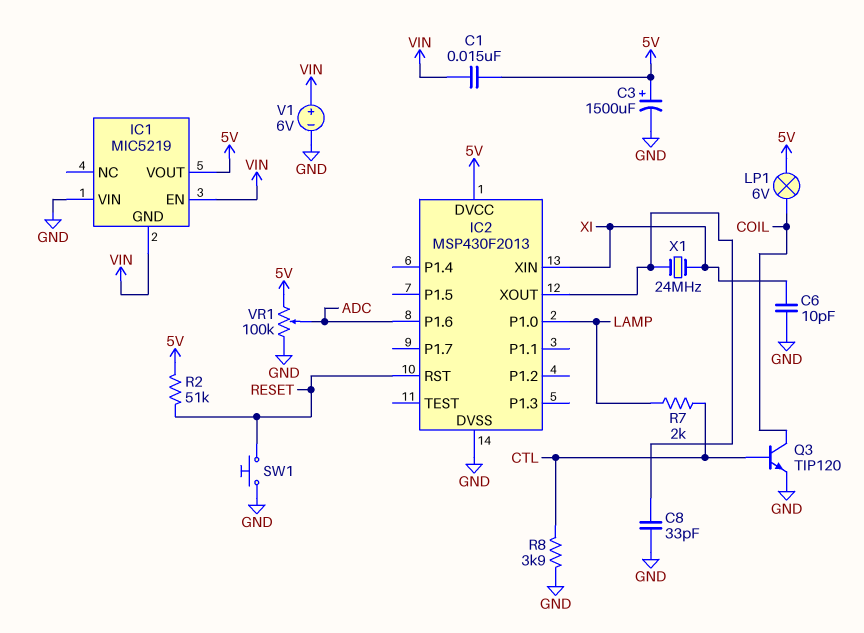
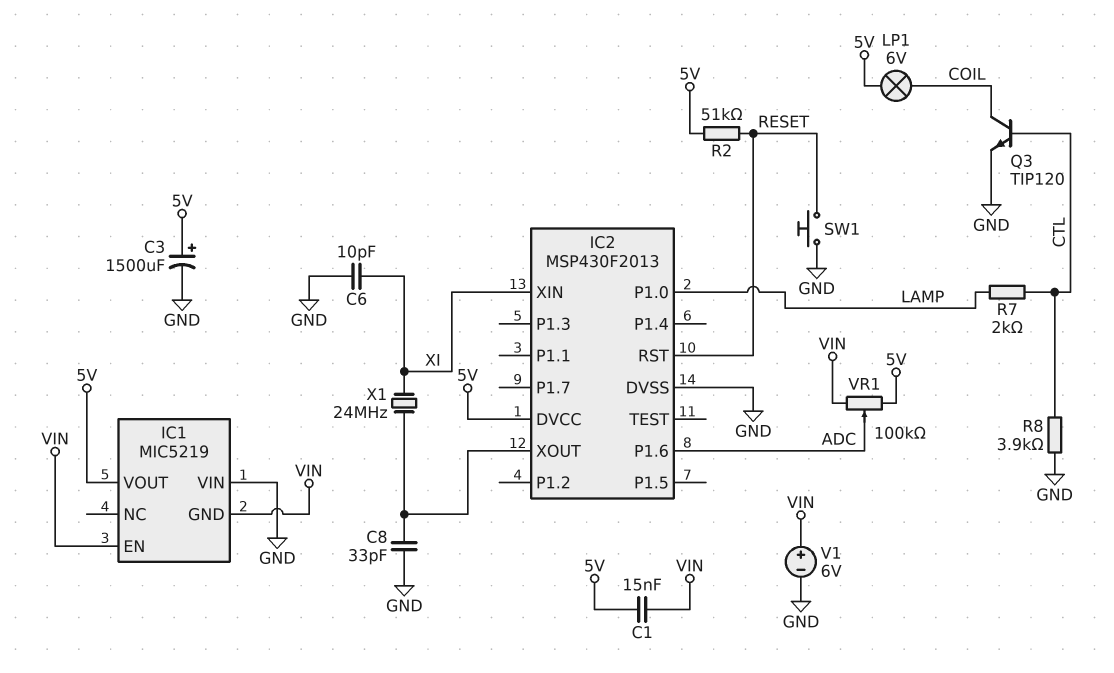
VR1: 100k (5V, GND, wiper ADC) -> 100k (5V, VIN, wiper ADC)

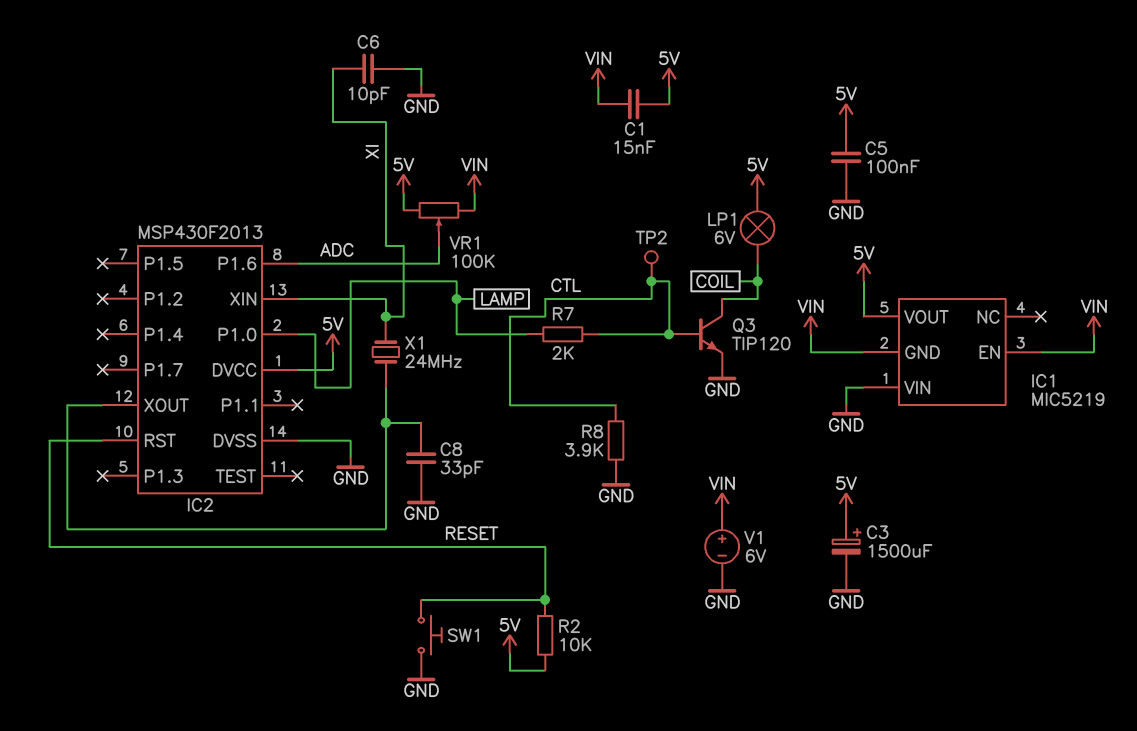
C5: none -> 100nF (5V, GND)
R2: 51k (5V, RESET) -> 10k (5V, RESET)
TP2: none -> test point (CTL)

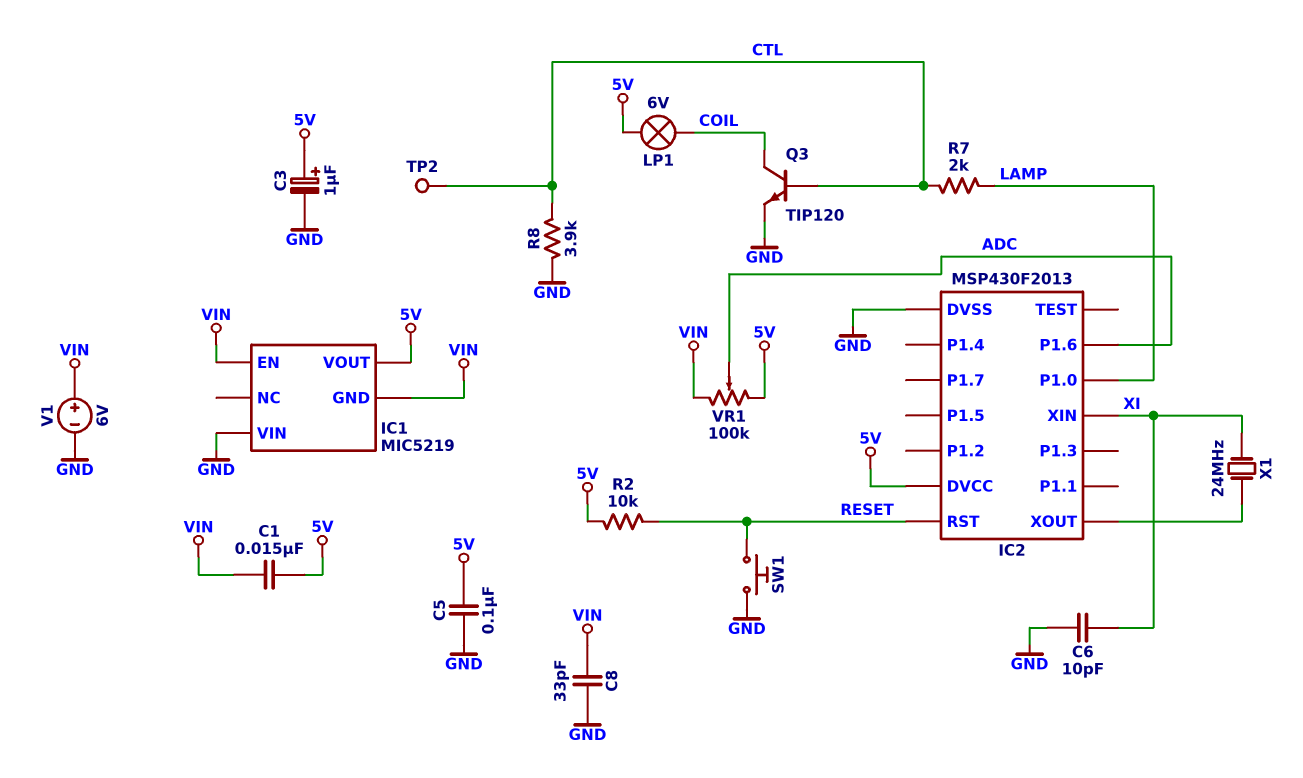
C3: 1500uF (plus 5V, minus GND) -> 1uF (plus 5V, minus GND)
C8: 33pF (GND, IC2/XOUT) -> 33pF (GND, VIN)

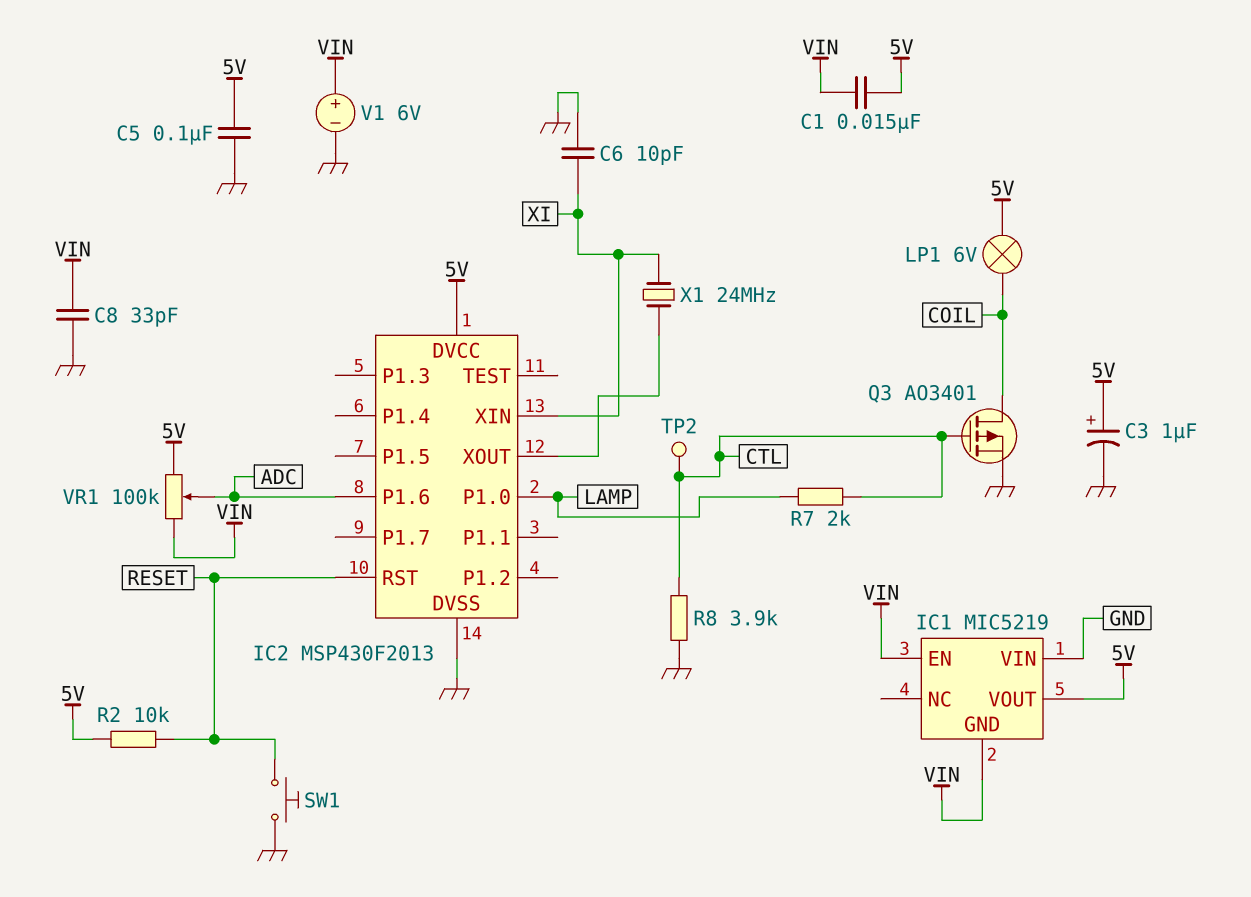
Q3: NPN TIP120 (B CTL, C COIL, E GND) -> PMOS AO3401 (G CTL, D COIL, S GND)

